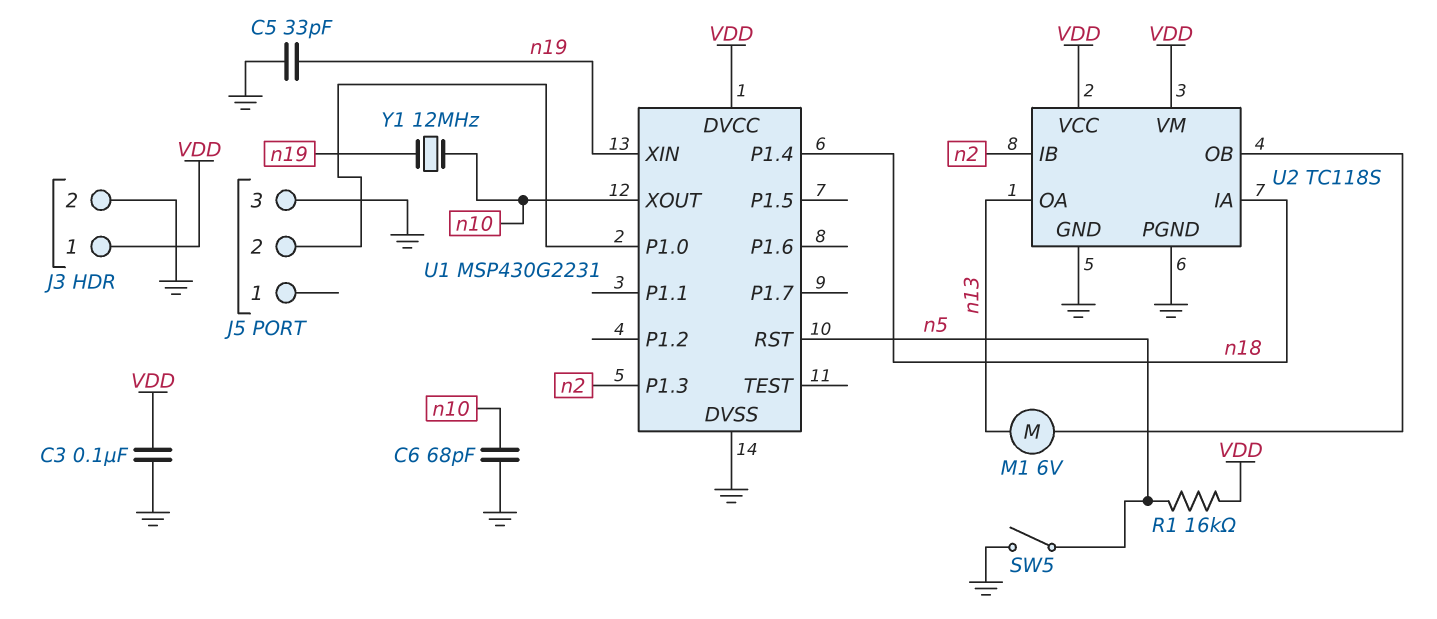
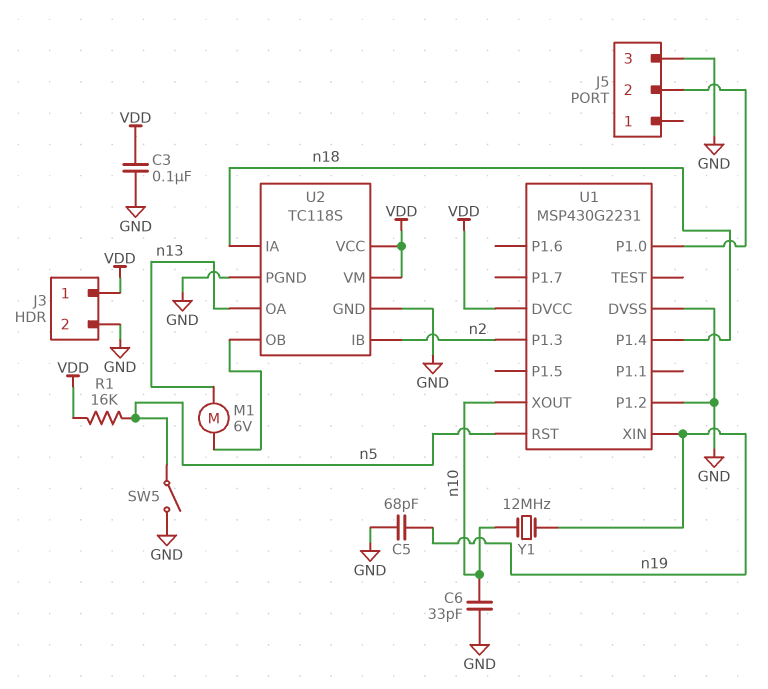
C5: 33pF (GND, n19) -> 68pF (GND, n19)
C6: 68pF (GND, n10) -> 33pF (GND, n10)
U1 pin P1.2: none -> GND

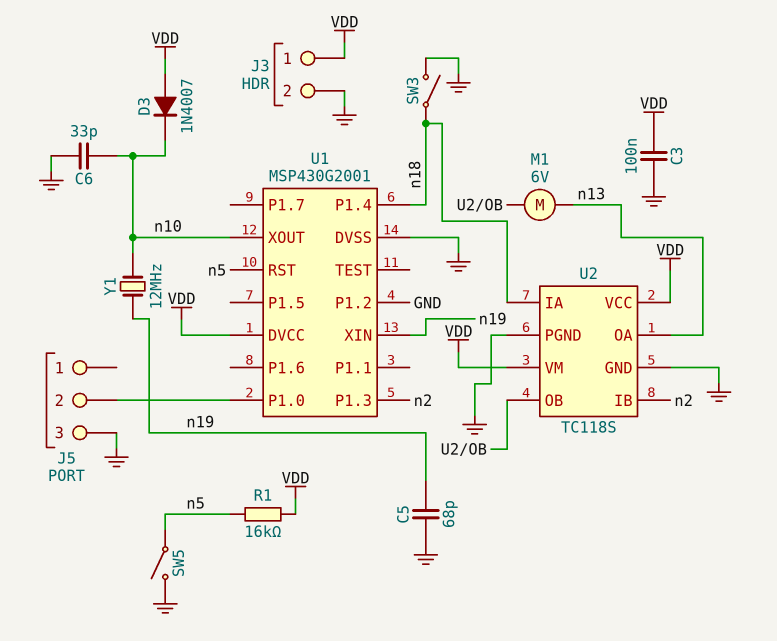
D3: none -> diode 1N4007 (A VDD, K n10)
SW3: none -> switch (GND, n18)
U1: MSP430G2231 -> MSP430G2001

